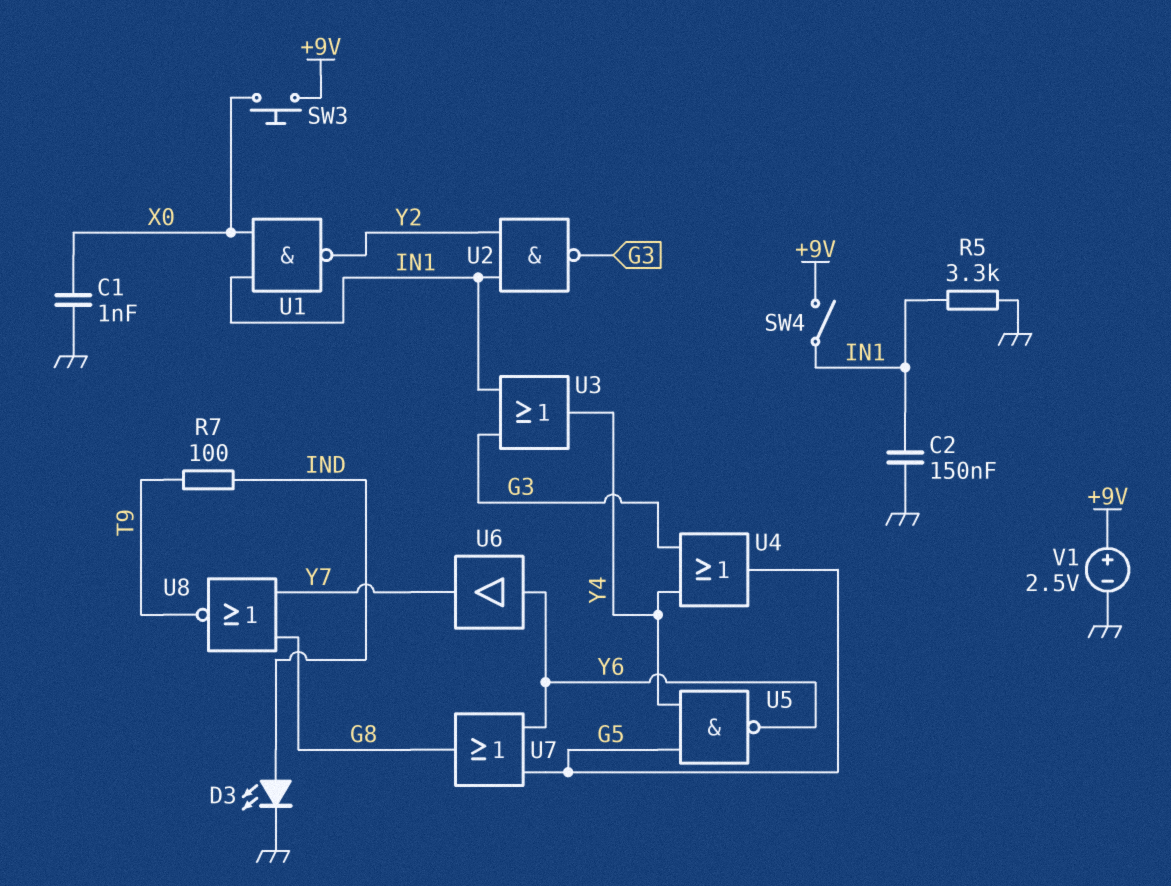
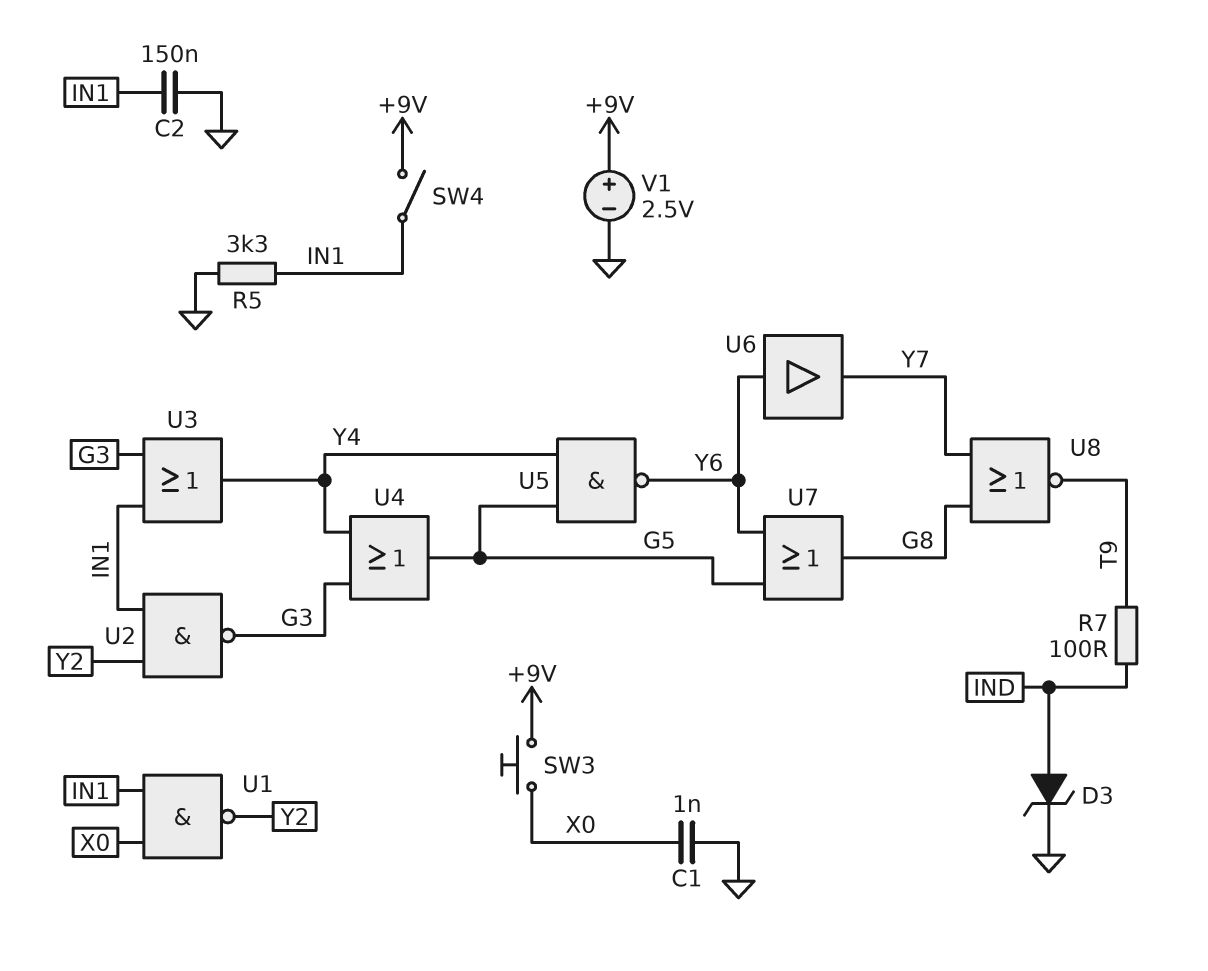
D3: LED (A IND, K GND) -> zener (A IND, K GND)

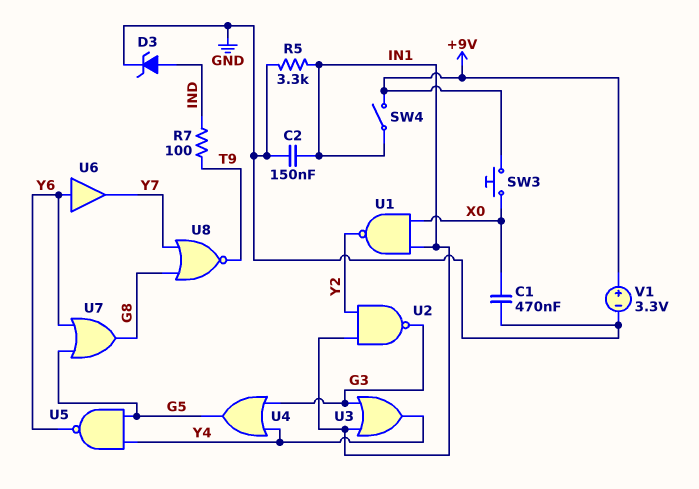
C1: 1nF (GND, X0) -> 470nF (GND, X0)
V1: 2.5V (plus +9V, minus GND) -> 3.3V (plus +9V, minus GND)

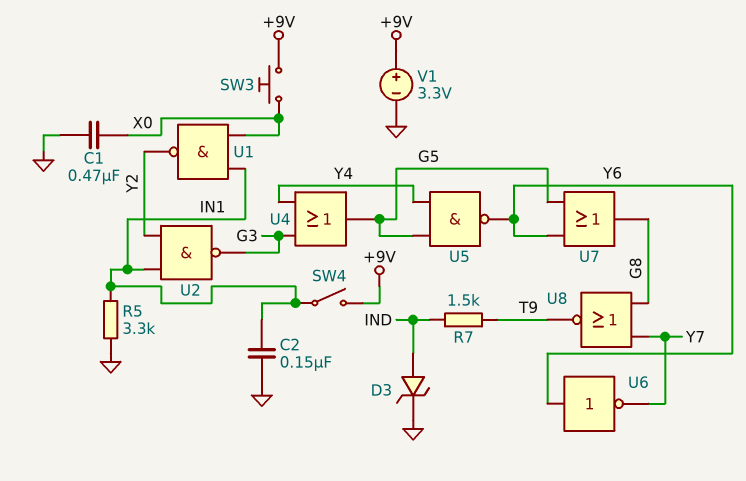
R7: 100 (IND, T9) -> 1.5k (IND, T9)
U3: OR (in G3, in IN1, out Y4) -> none
U6: buffer (in Y6, out Y7) -> NOT (in Y6, out Y7)

